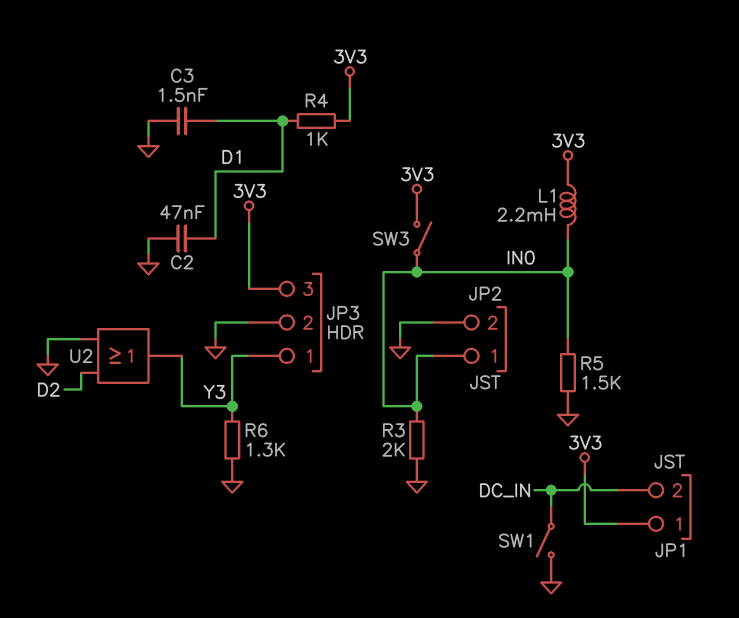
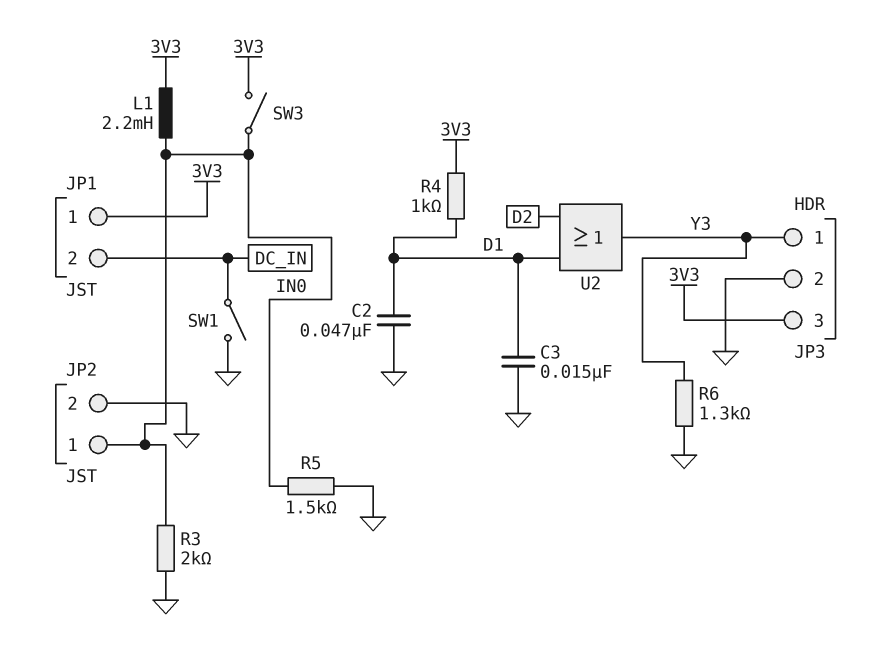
C3: 1.5nF (D1, GND) -> 15nF (D1, GND)
U2: OR (in D2, in GND, out Y3) -> OR (in D1, in D2, out Y3)

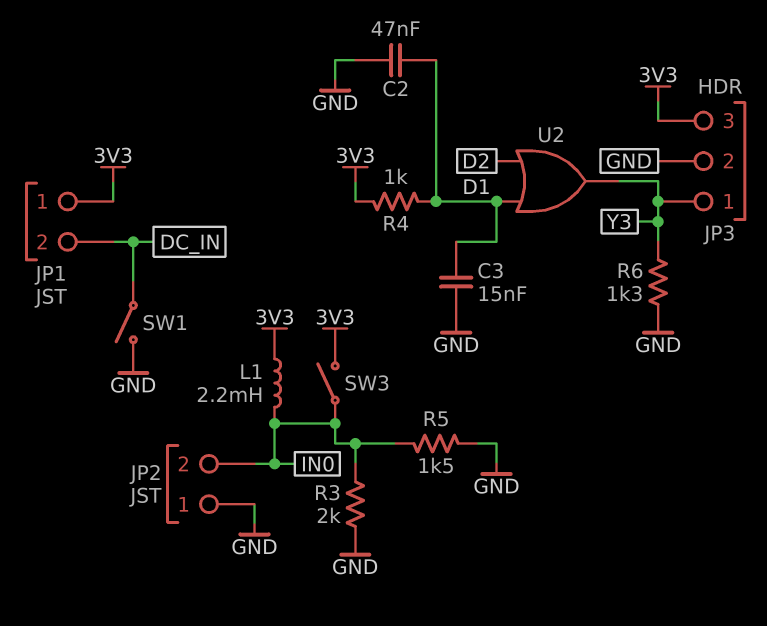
JP2 pin 1: IN0 -> GND
JP2 pin 2: GND -> IN0

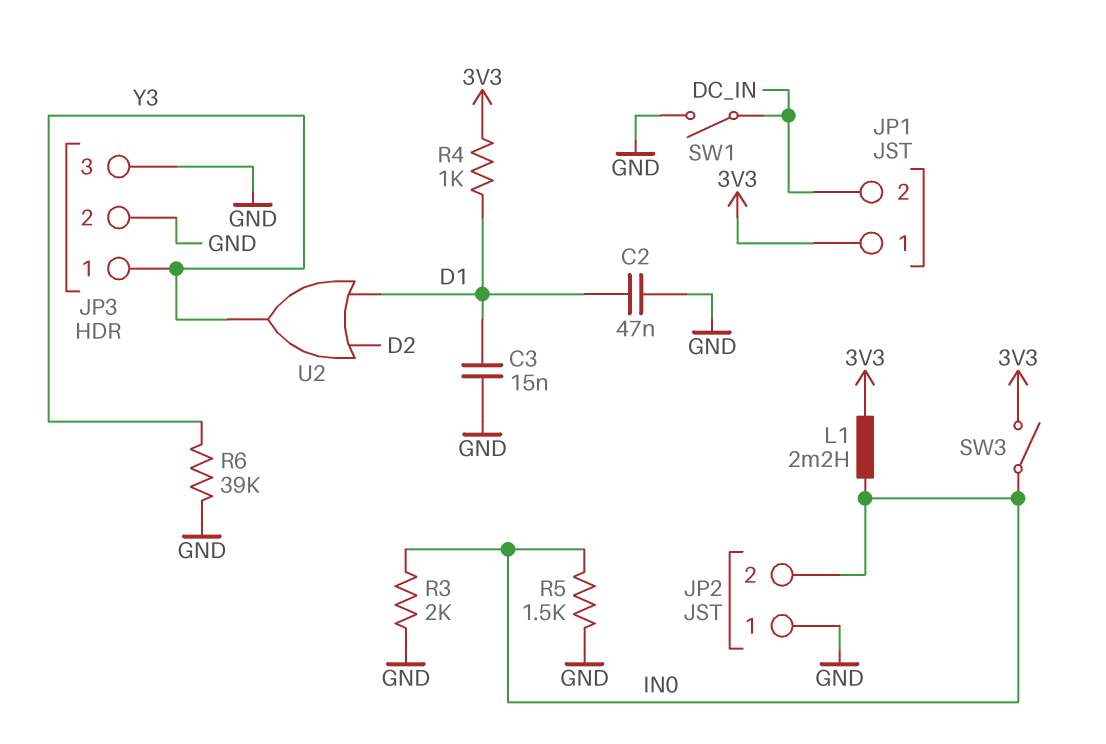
JP3 pin 3: 3V3 -> GND
R6: 1.3k (GND, Y3) -> 39k (GND, Y3)

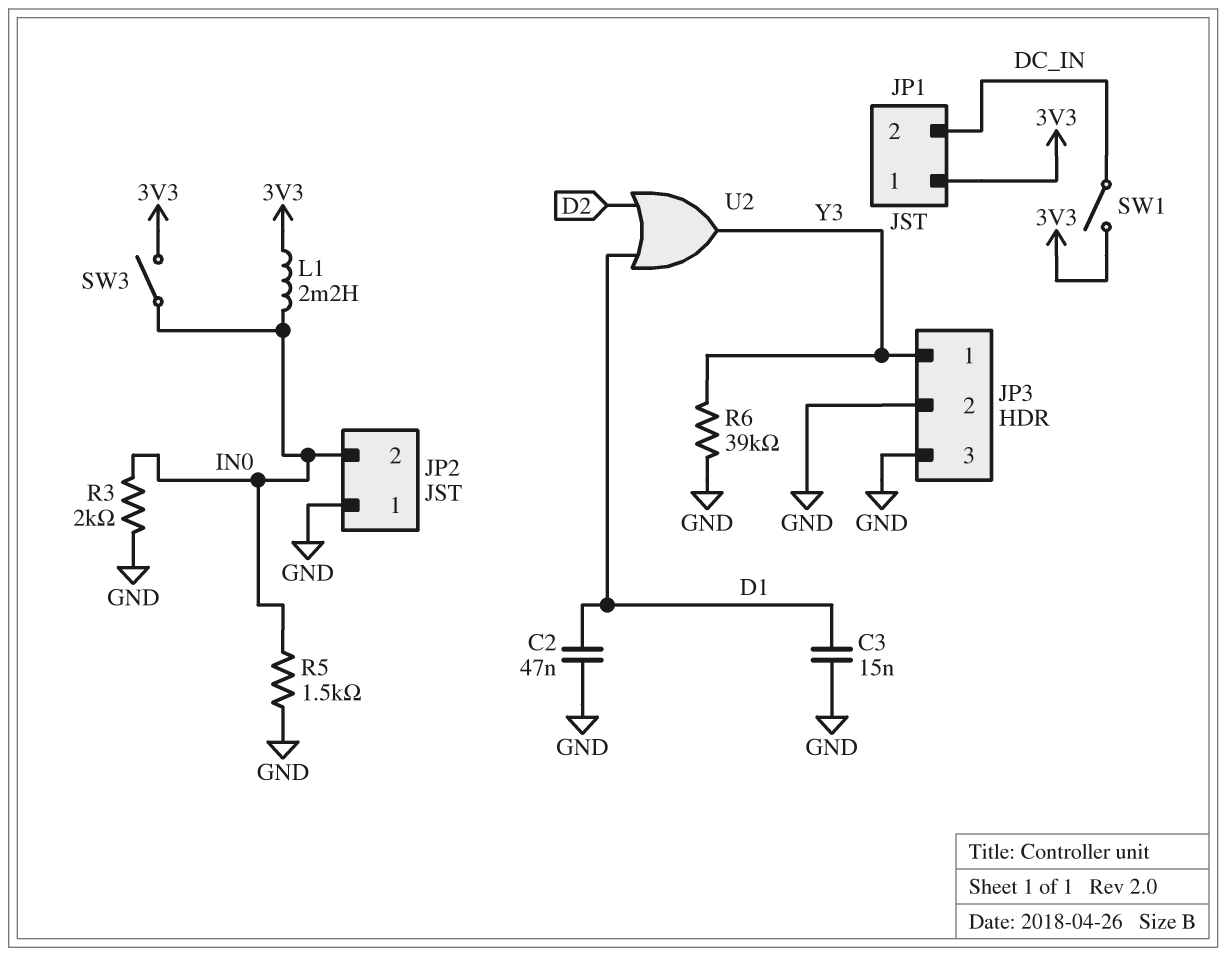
R4: 1k (3V3, D1) -> none
SW1: switch (DC_IN, GND) -> switch (3V3, DC_IN)

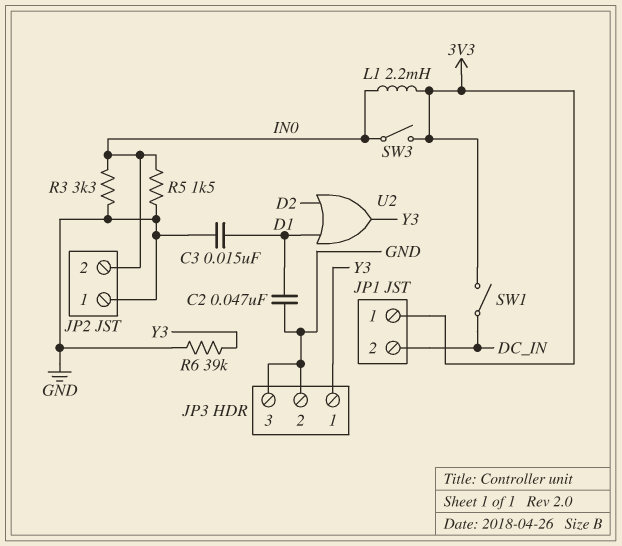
R3: 2k (GND, IN0) -> 3.3k (GND, IN0)

